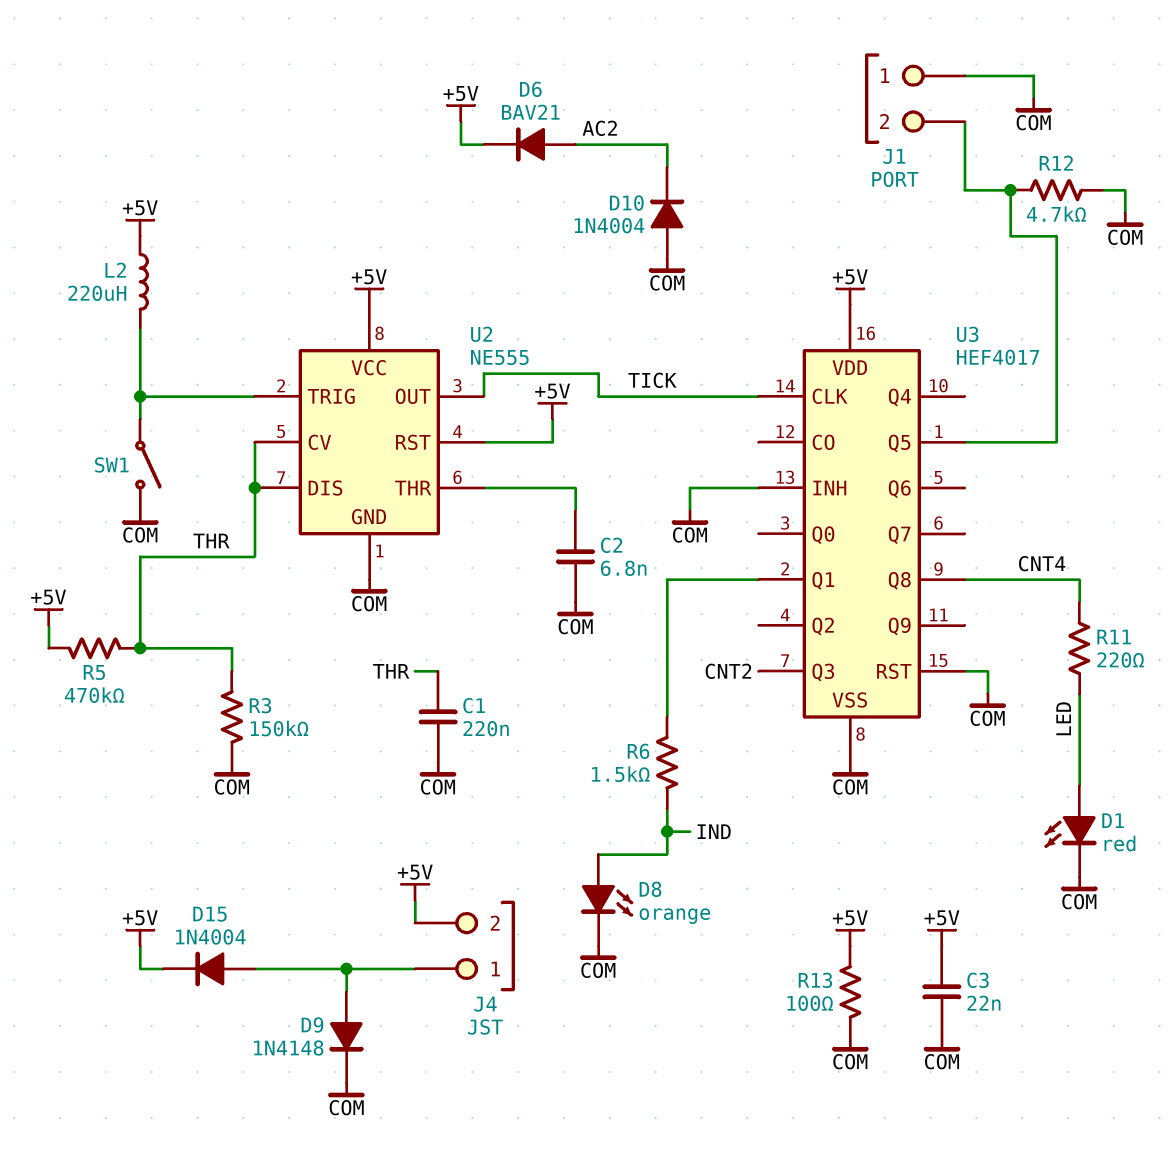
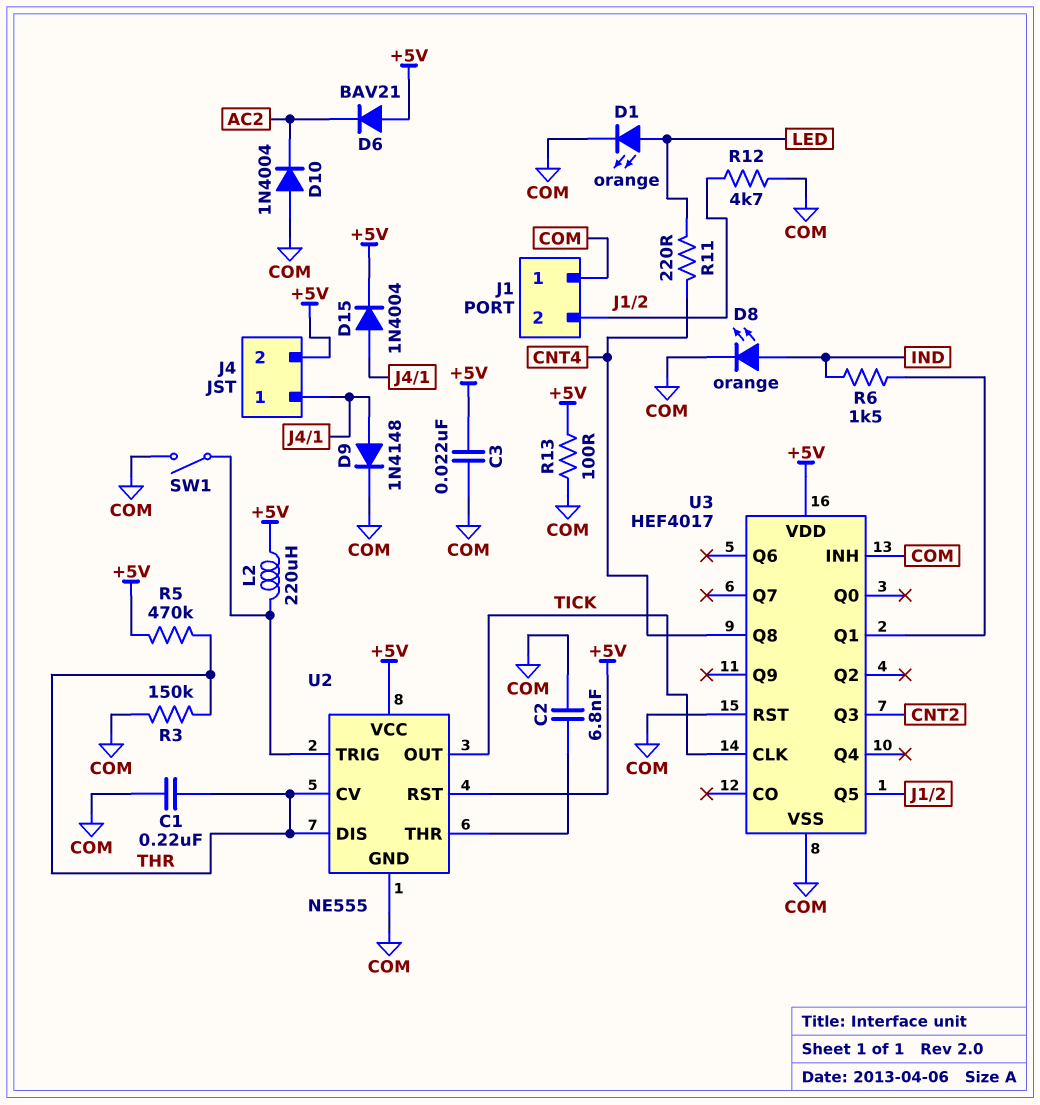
D1: LED red (A LED, K COM) -> LED orange (A LED, K COM)
D6: diode BAV21 (A AC2, K +5V) -> diode BAV21 (A +5V, K AC2)

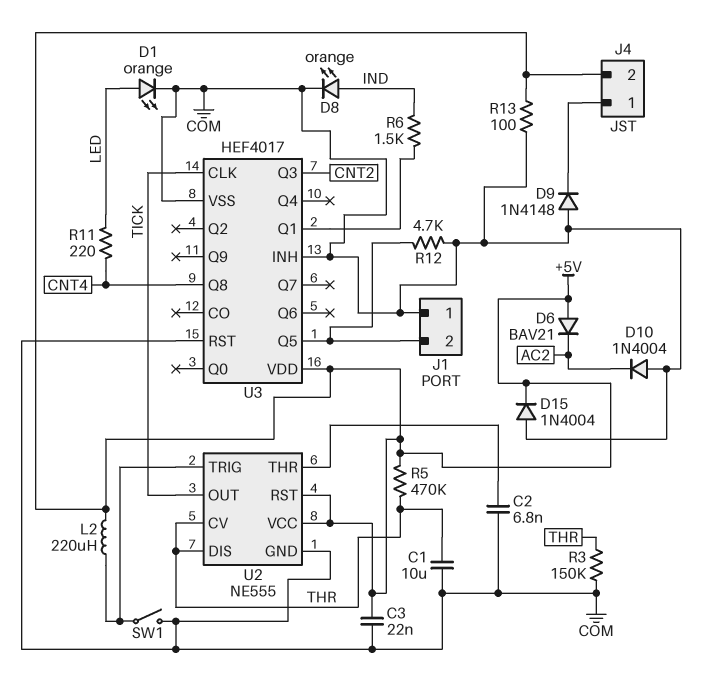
C1: 220nF (COM, THR) -> 10uF (COM, THR)
D9: diode 1N4148 (A J4/1, K COM) -> diode 1N4148 (A COM, K J4/1)
D15: diode 1N4004 (A J4/1, K +5V) -> diode 1N4004 (A COM, K +5V)

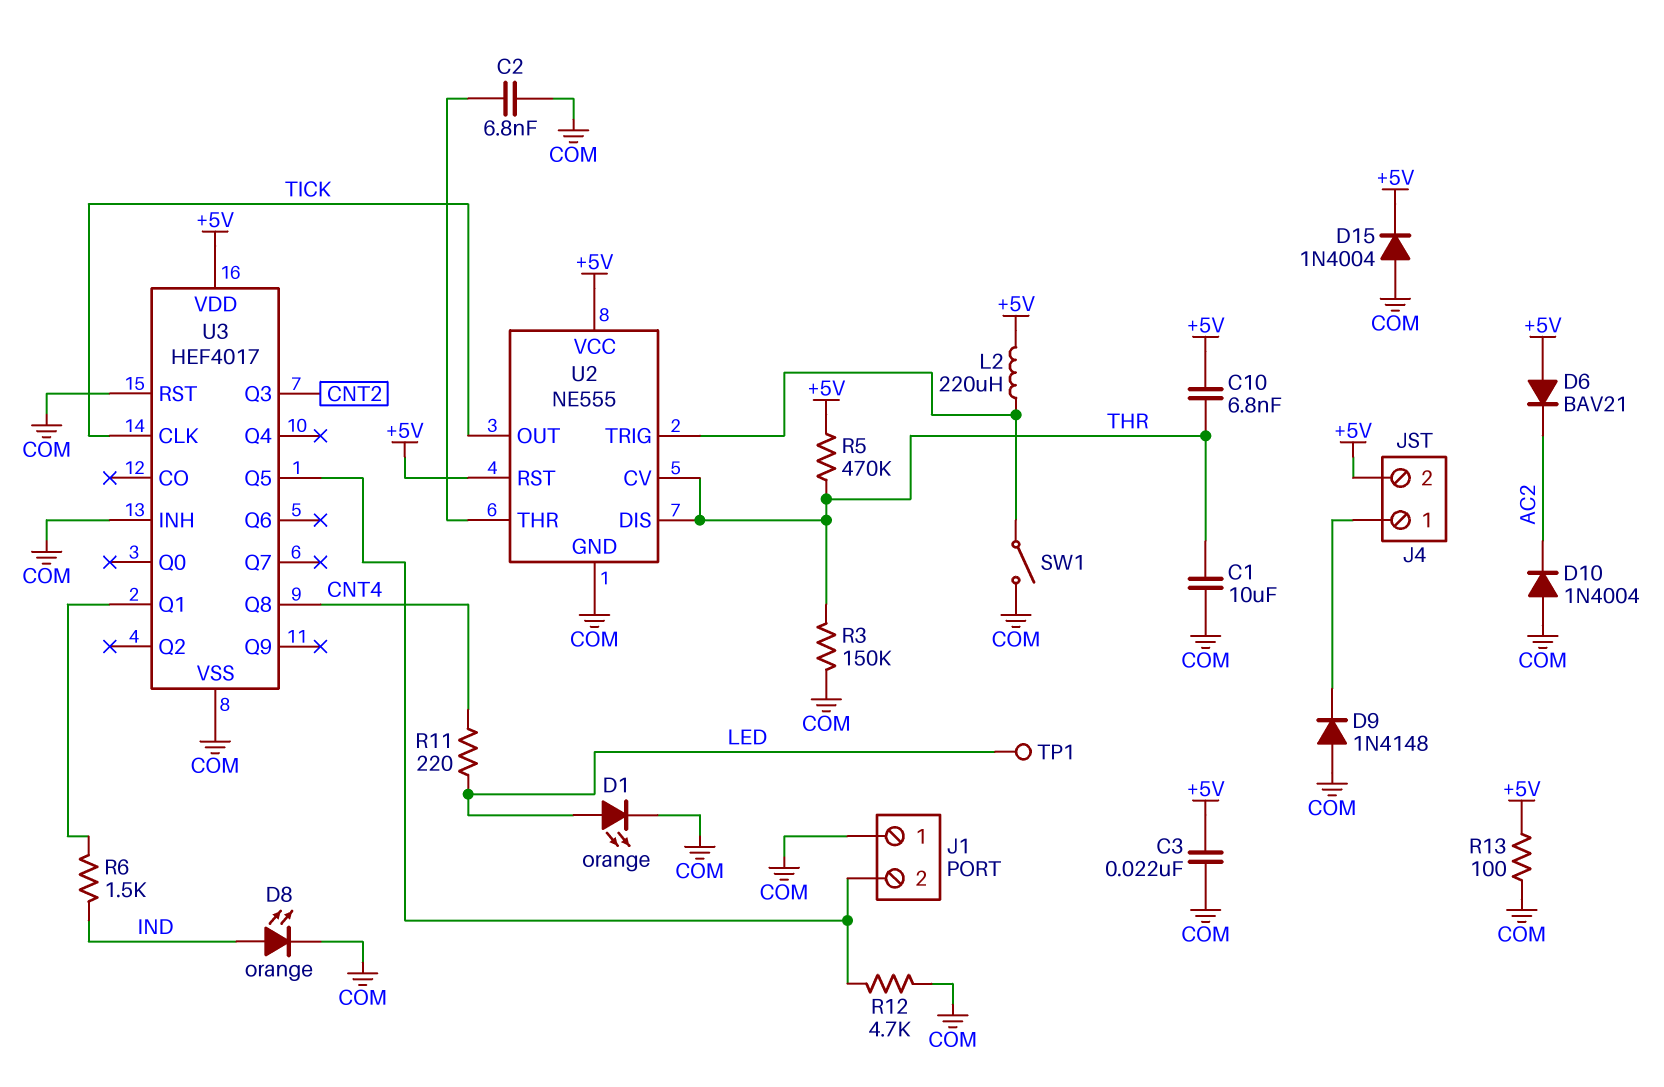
C10: none -> 6.8nF (+5V, THR)
TP1: none -> test point (LED)

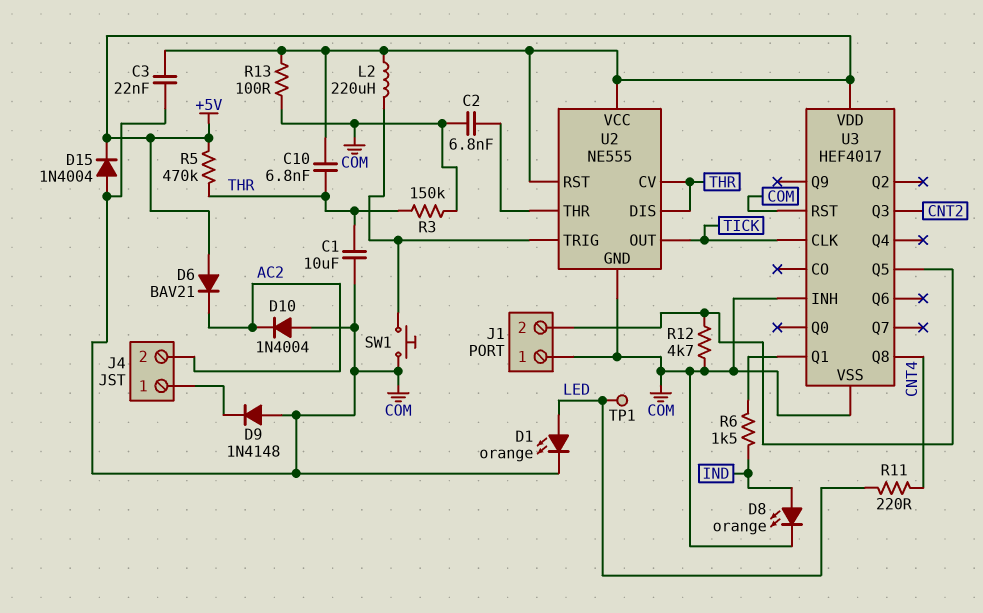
J4 pin 2: +5V -> AC2
SW1: switch (COM, U2/TRIG) -> button (COM, U2/TRIG)

